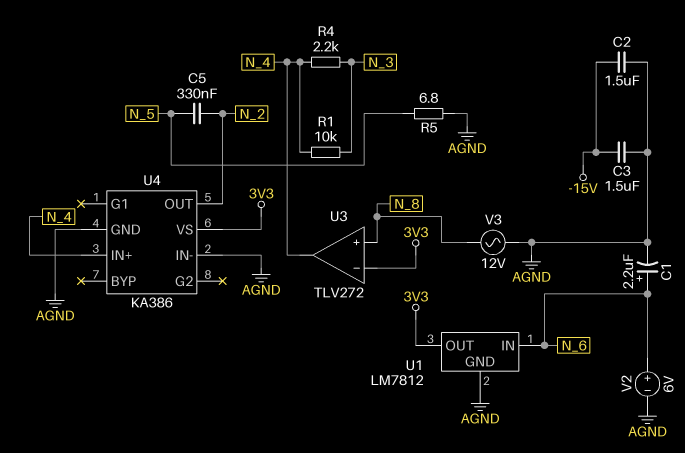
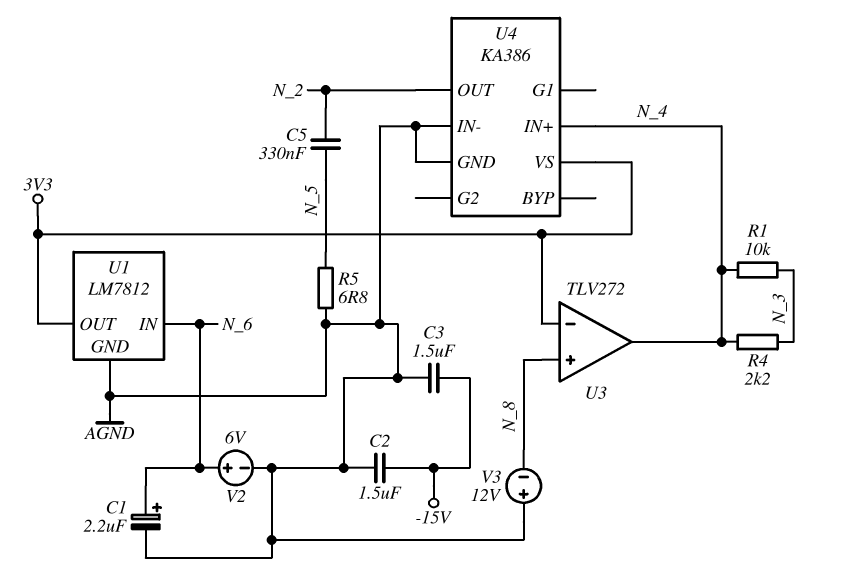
V3: AC 12V (AGND, N_8) -> 12V (plus AGND, minus N_8)

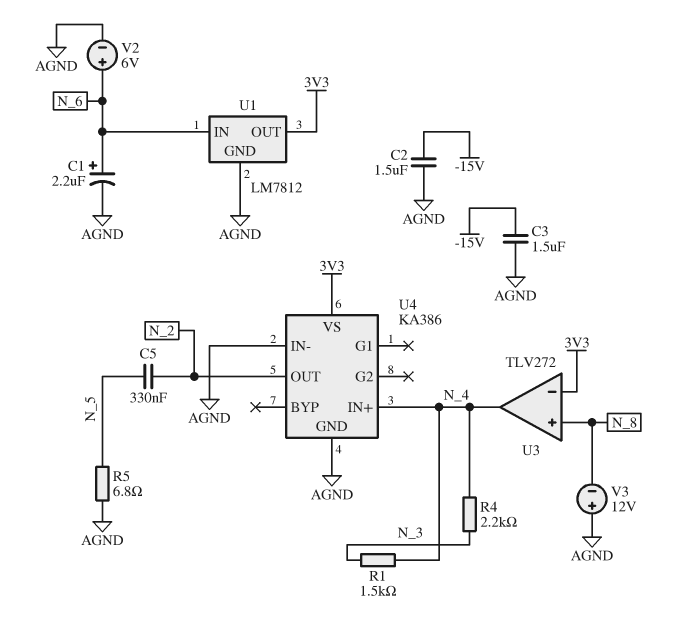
R1: 10k (N_3, N_4) -> 1.5k (N_3, N_4)

